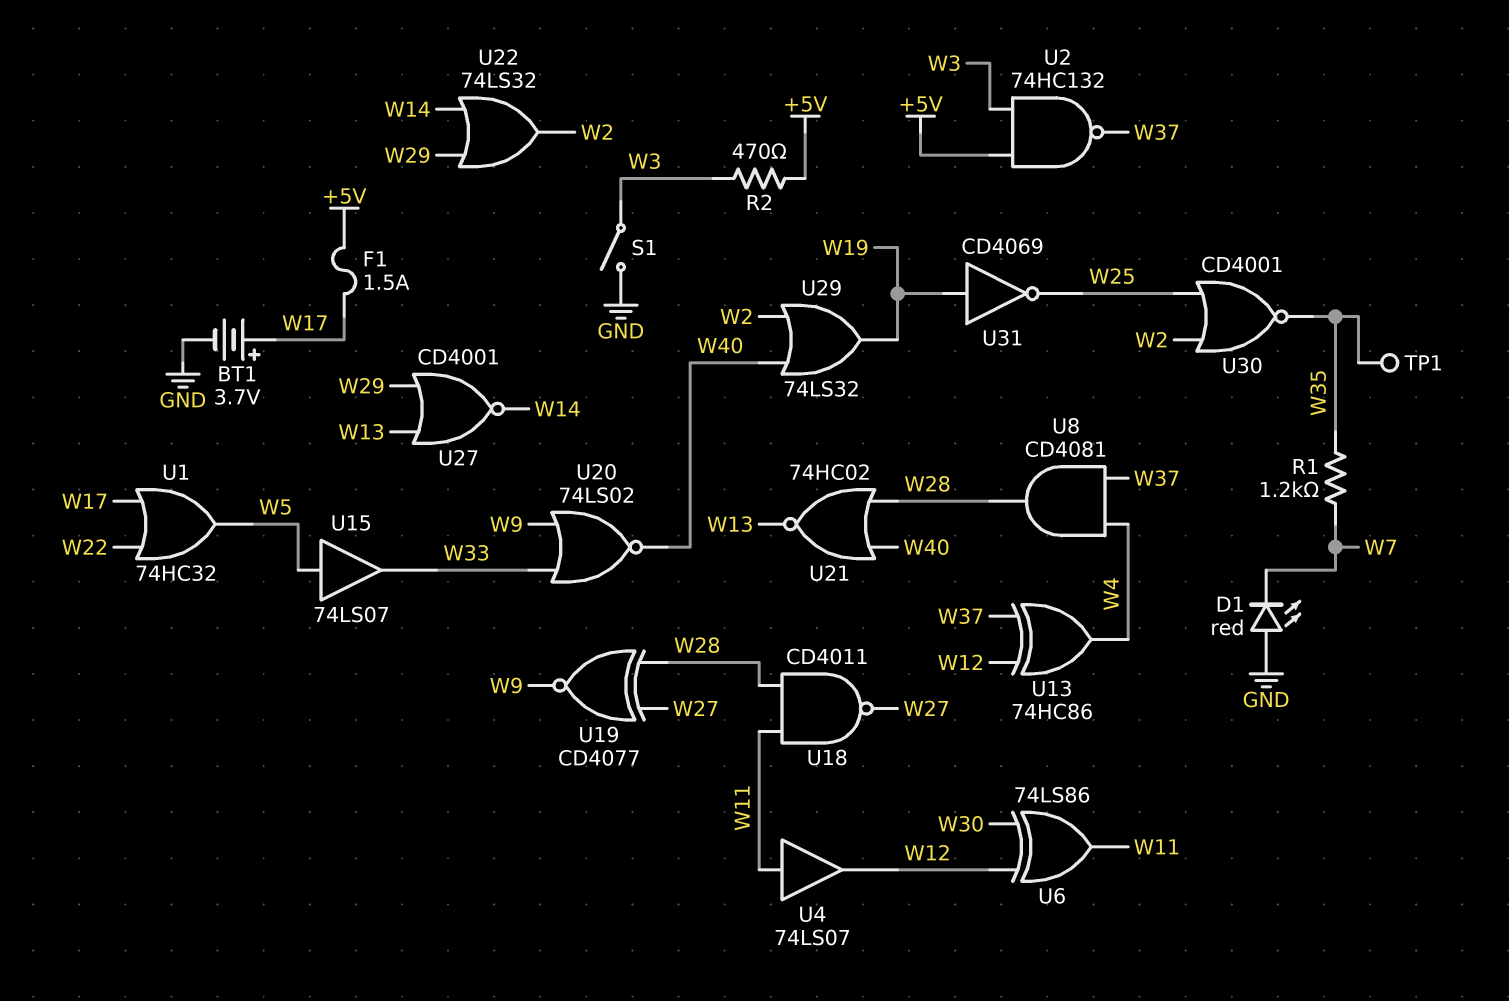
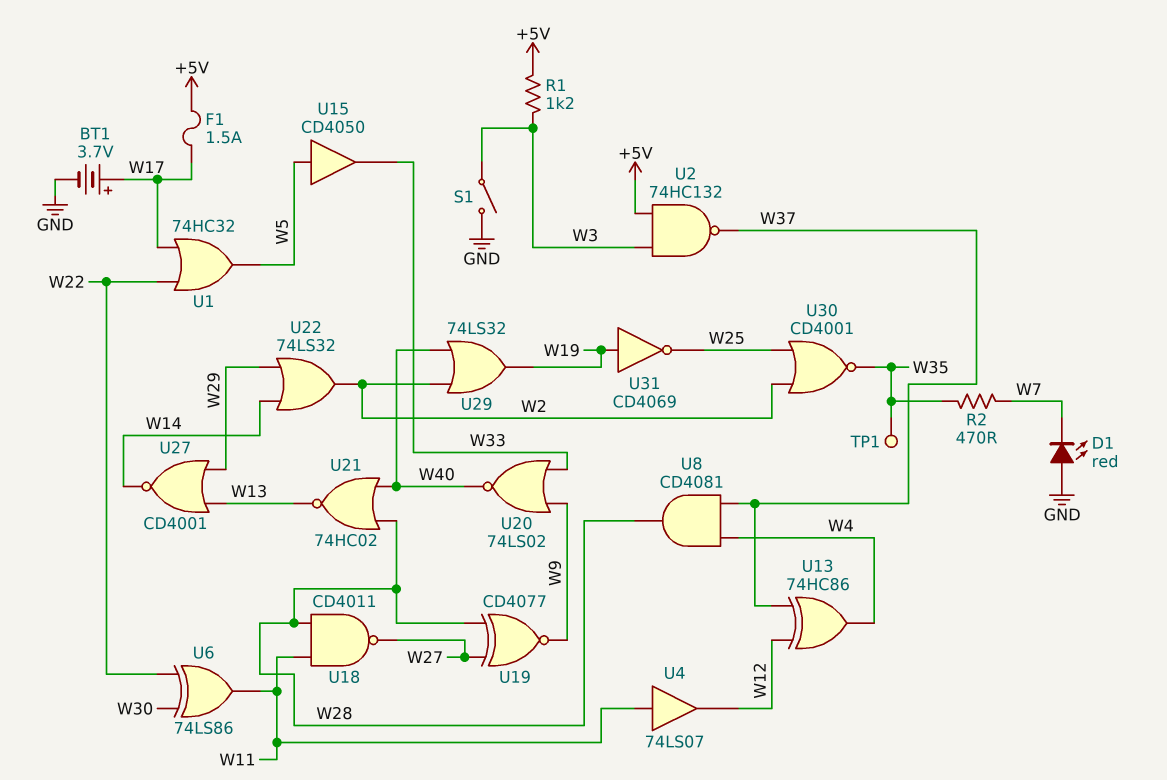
R1: 1.2k (W7, W35) -> 1.2k (+5V, W3)
R2: 470 (+5V, W3) -> 470 (W7, W35)
U6: XOR 74LS86 (in W12, in W30, out W11) -> XOR 74LS86 (in W22, in W30, out W11)
U15: buffer 74LS07 (in W5, out W33) -> buffer CD4050 (in W5, out W33)

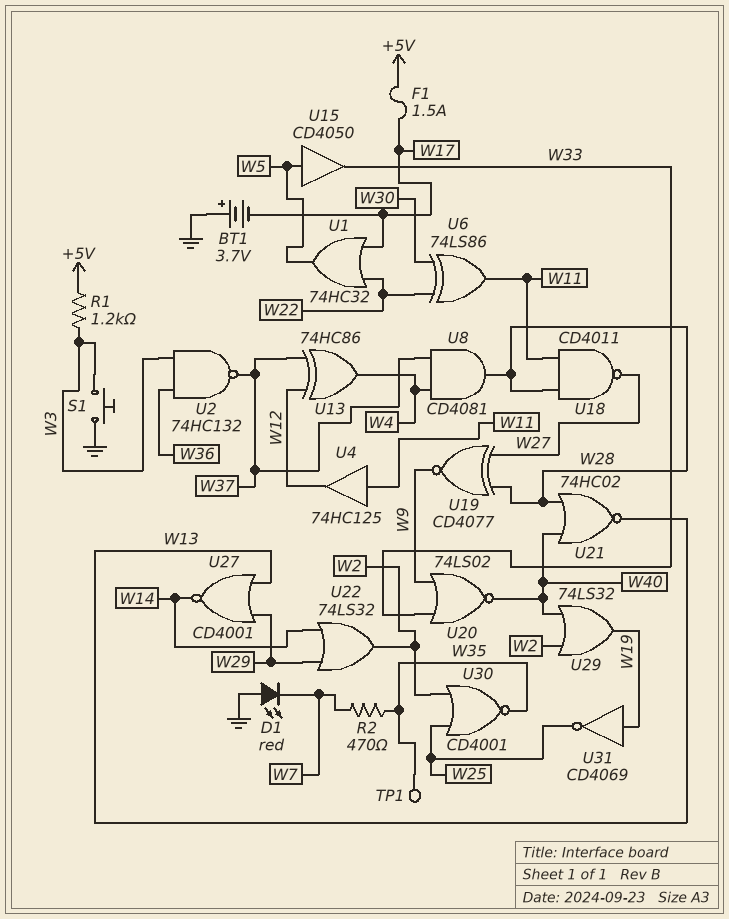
BT1: 3.7V (plus W17, minus GND) -> 3.7V (plus GND, minus W17)
S1: switch (GND, W3) -> button (GND, W3)
U2: NAND 74HC132 (in +5V, in W3, out W37) -> NAND 74HC132 (in W3, in W36, out W37)
U4: buffer 74LS07 (in W11, out W12) -> buffer 74HC125 (in W11, out W12)

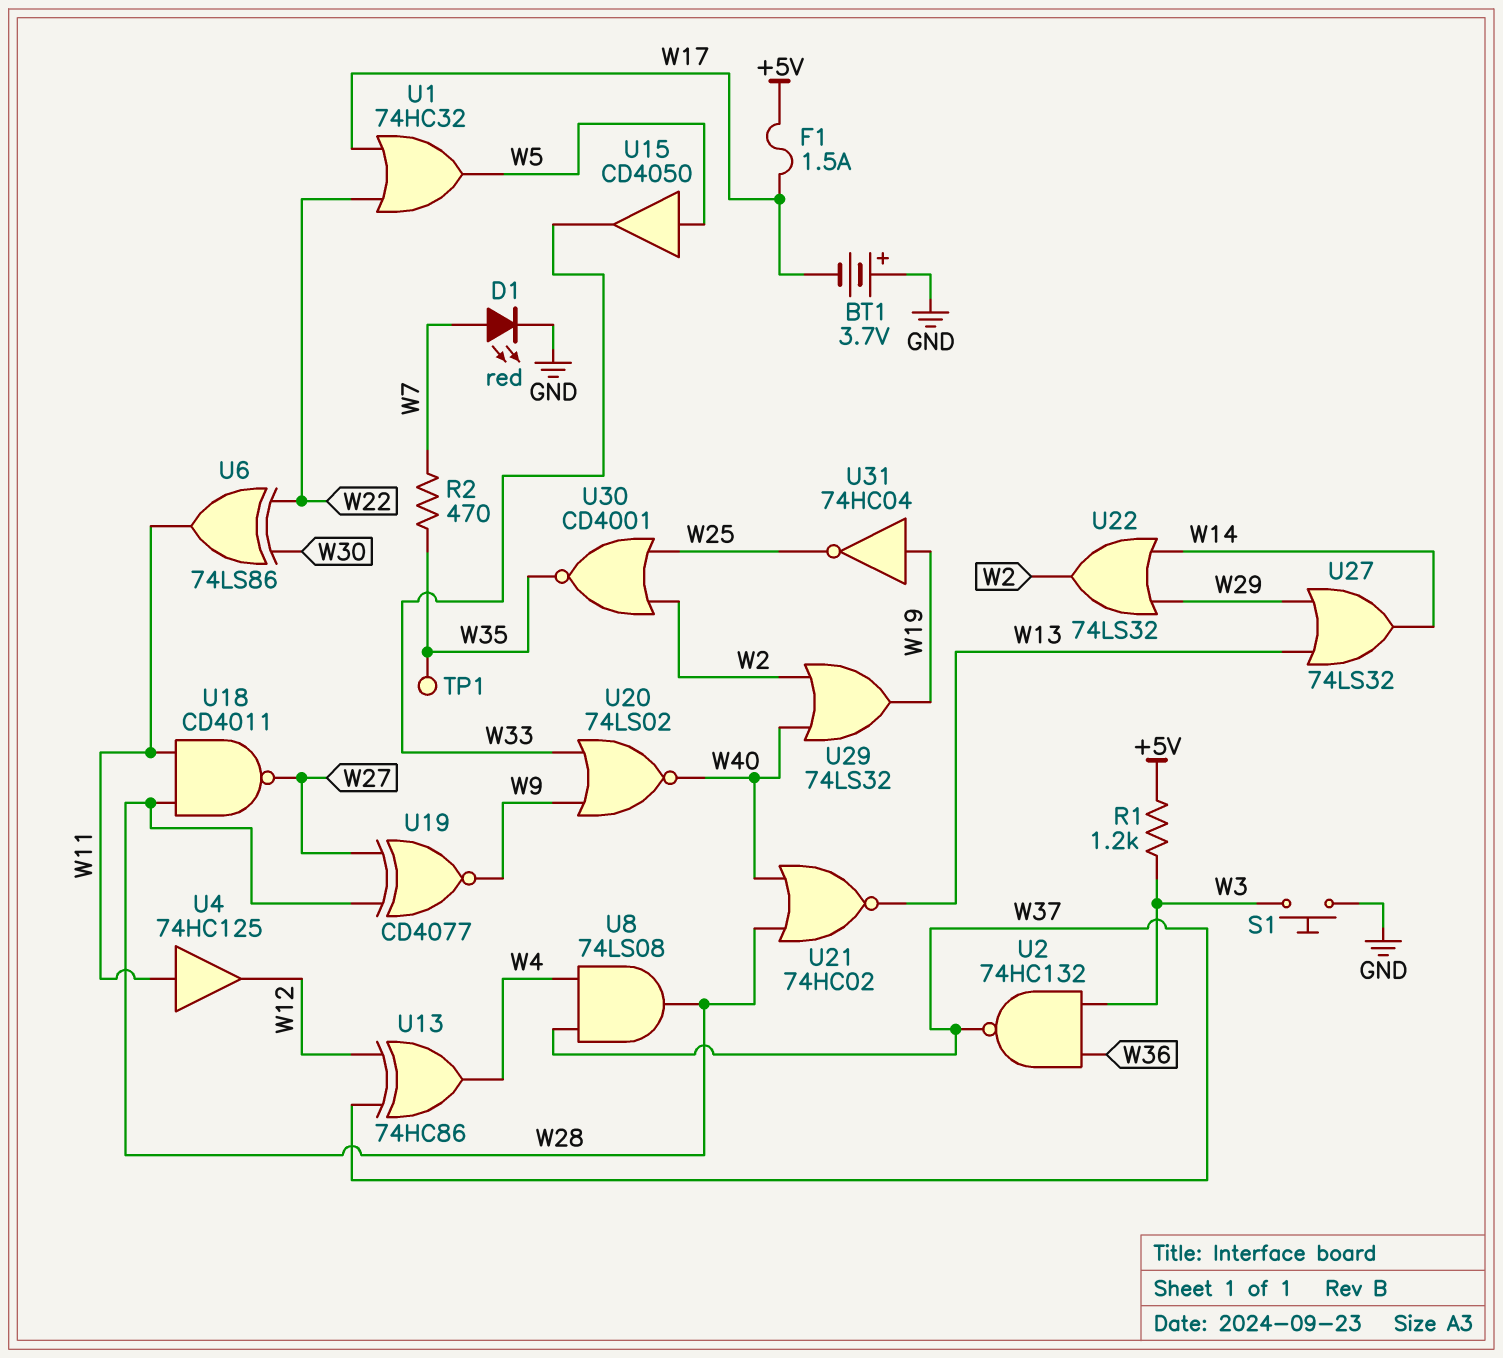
D1: LED red (A GND, K W7) -> LED red (A W7, K GND)
U8: AND CD4081 (in W4, in W37, out W28) -> AND 74LS08 (in W4, in W37, out W28)
U27: NOR CD4001 (in W13, in W29, out W14) -> OR 74LS32 (in W13, in W29, out W14)
U31: NOT CD4069 (in W19, out W25) -> NOT 74HC04 (in W19, out W25)

